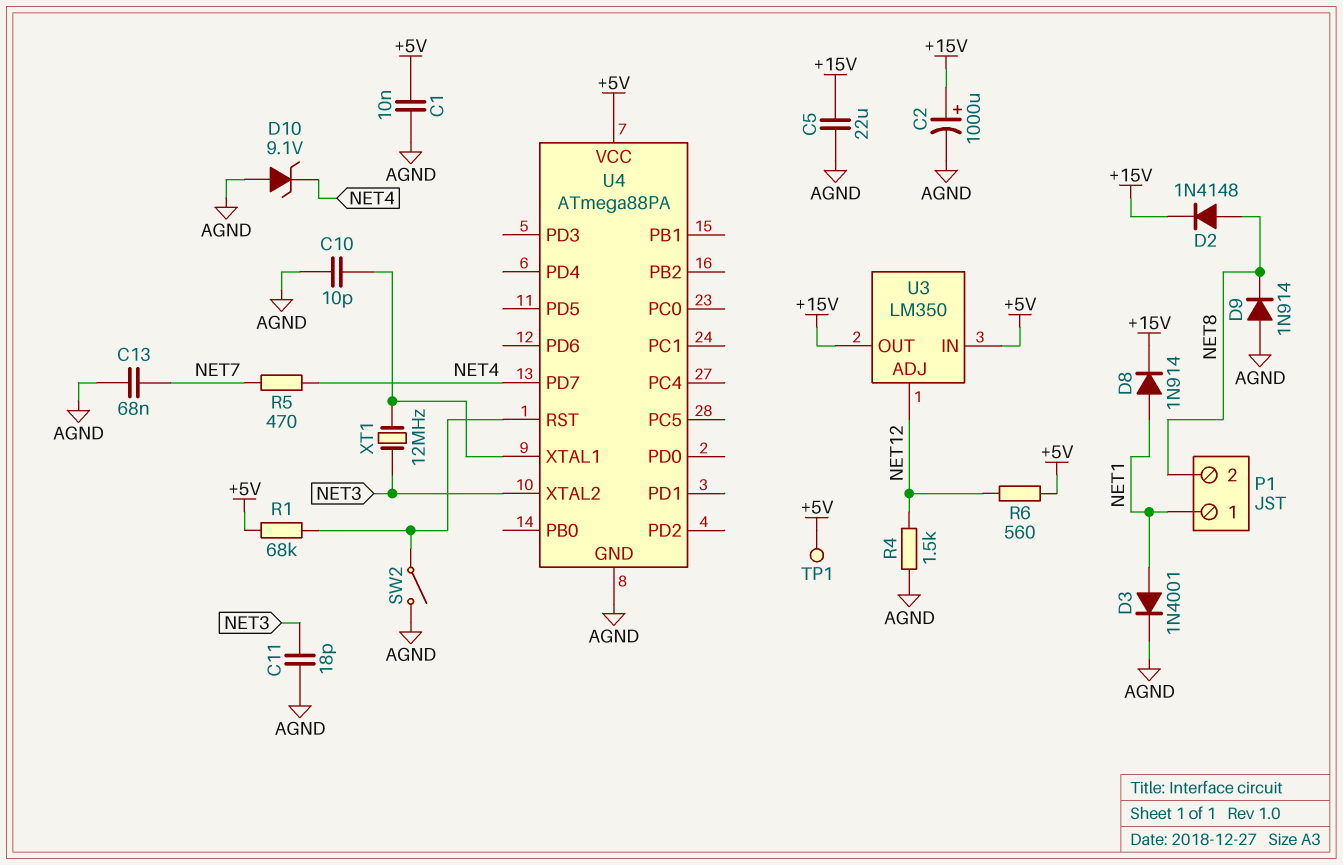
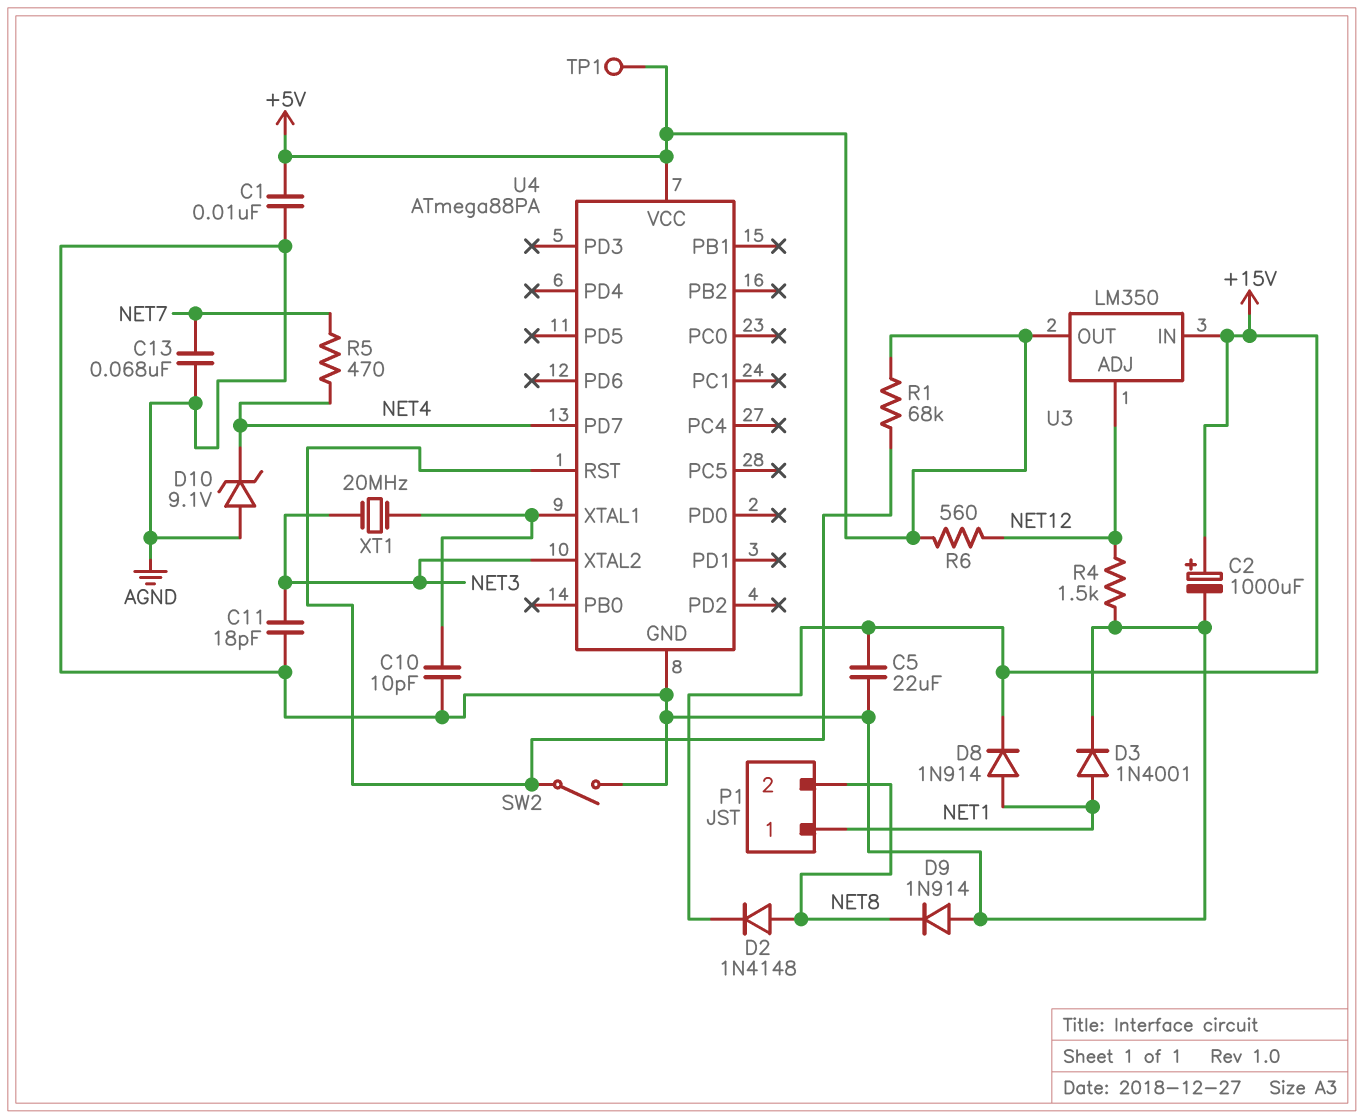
U3 pin IN: +5V -> +15V
U3 pin OUT: +15V -> +5V
XT1: 12MHz (NET3, U4/XTAL1) -> 20MHz (NET3, U4/XTAL1)

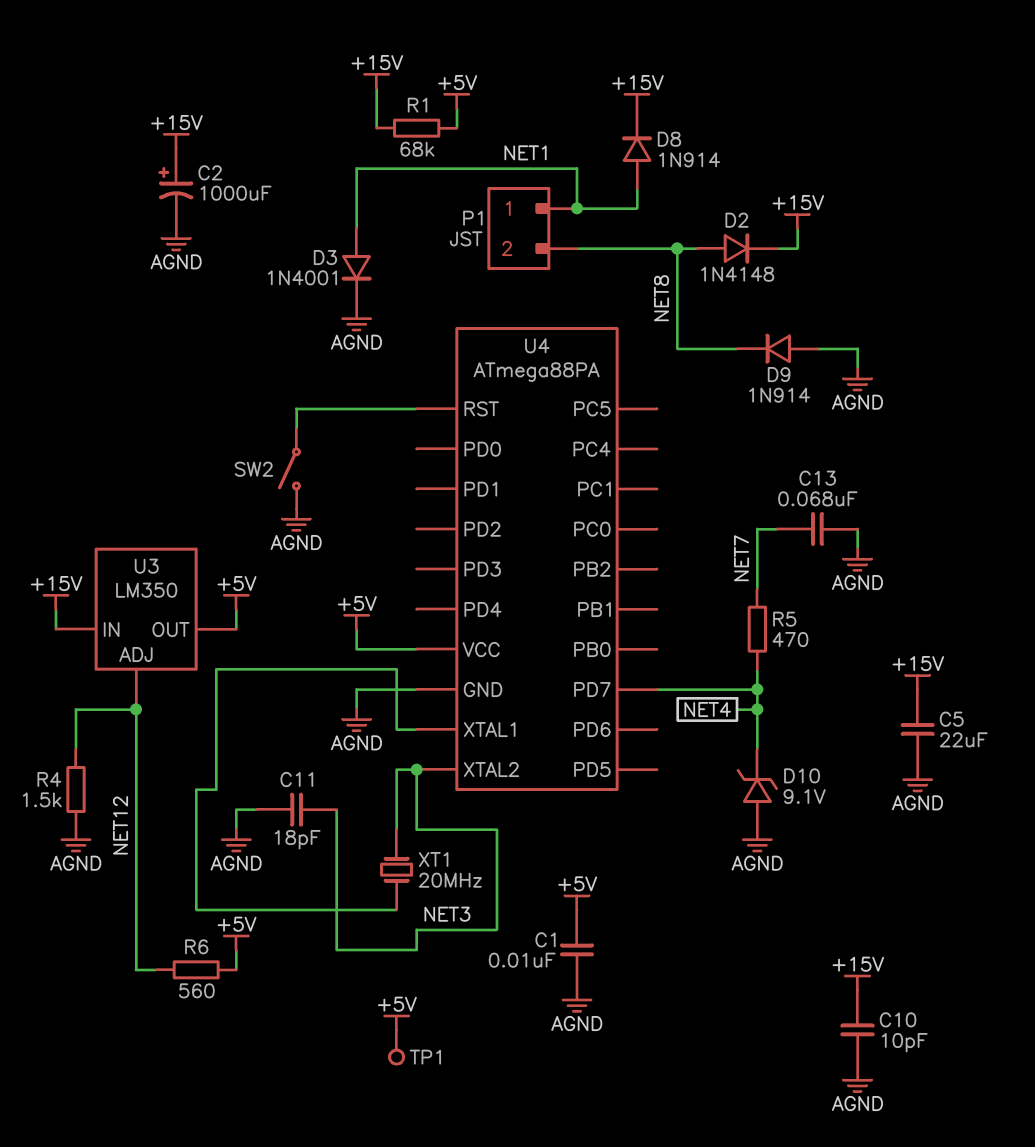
C10: 10pF (AGND, U4/XTAL1) -> 10pF (+15V, AGND)
R1: 68k (+5V, U4/RST) -> 68k (+5V, +15V)

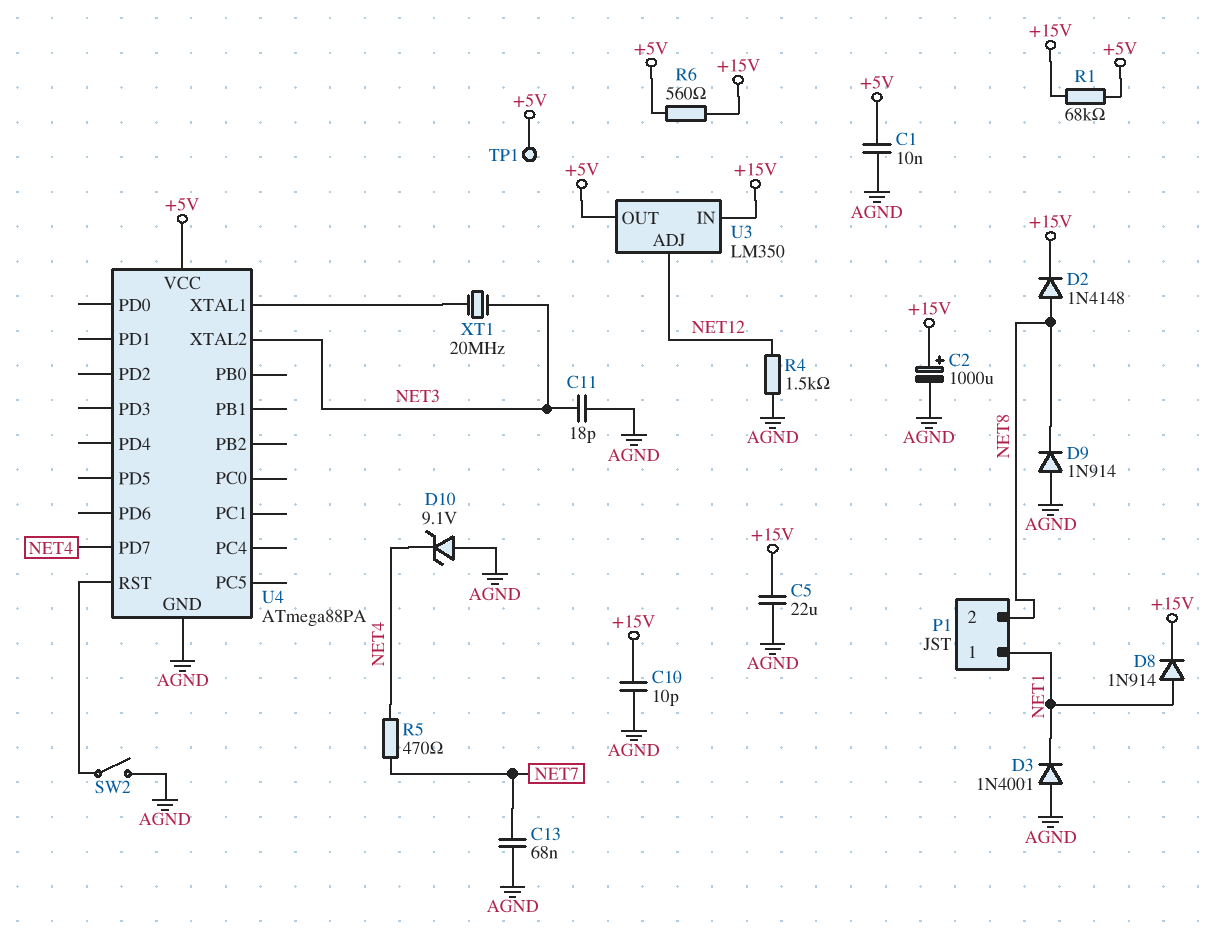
D3: diode 1N4001 (A NET1, K AGND) -> diode 1N4001 (A AGND, K NET1)
R6: 560 (+5V, NET12) -> 560 (+5V, +15V)

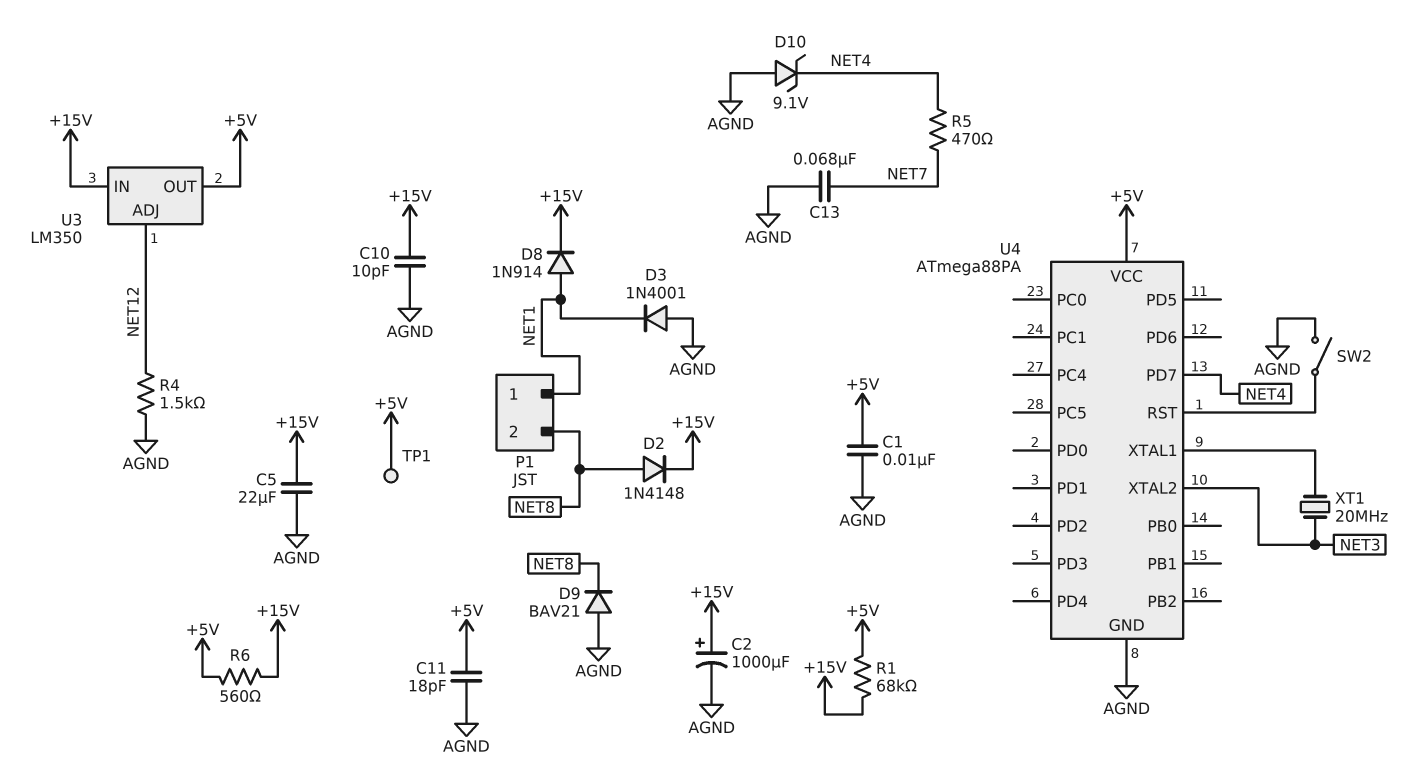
C11: 18pF (AGND, NET3) -> 18pF (+5V, AGND)
D9: diode 1N914 (A AGND, K NET8) -> diode BAV21 (A AGND, K NET8)

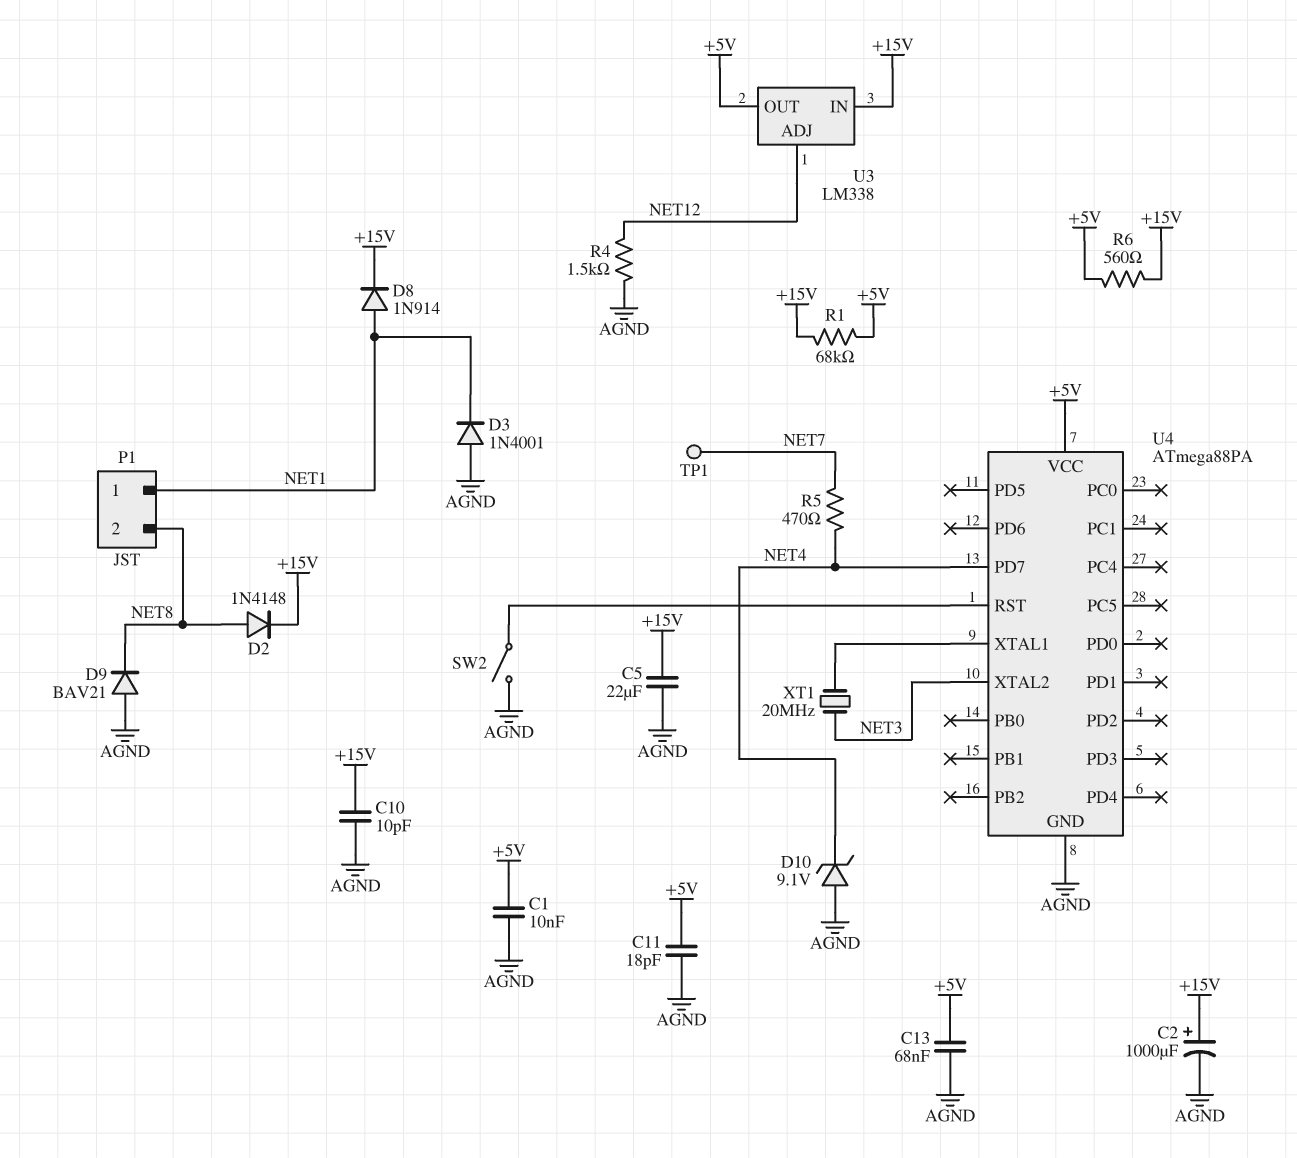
C13: 68nF (AGND, NET7) -> 68nF (+5V, AGND)
TP1: test point (+5V) -> test point (NET7)
U3: LM350 -> LM338

